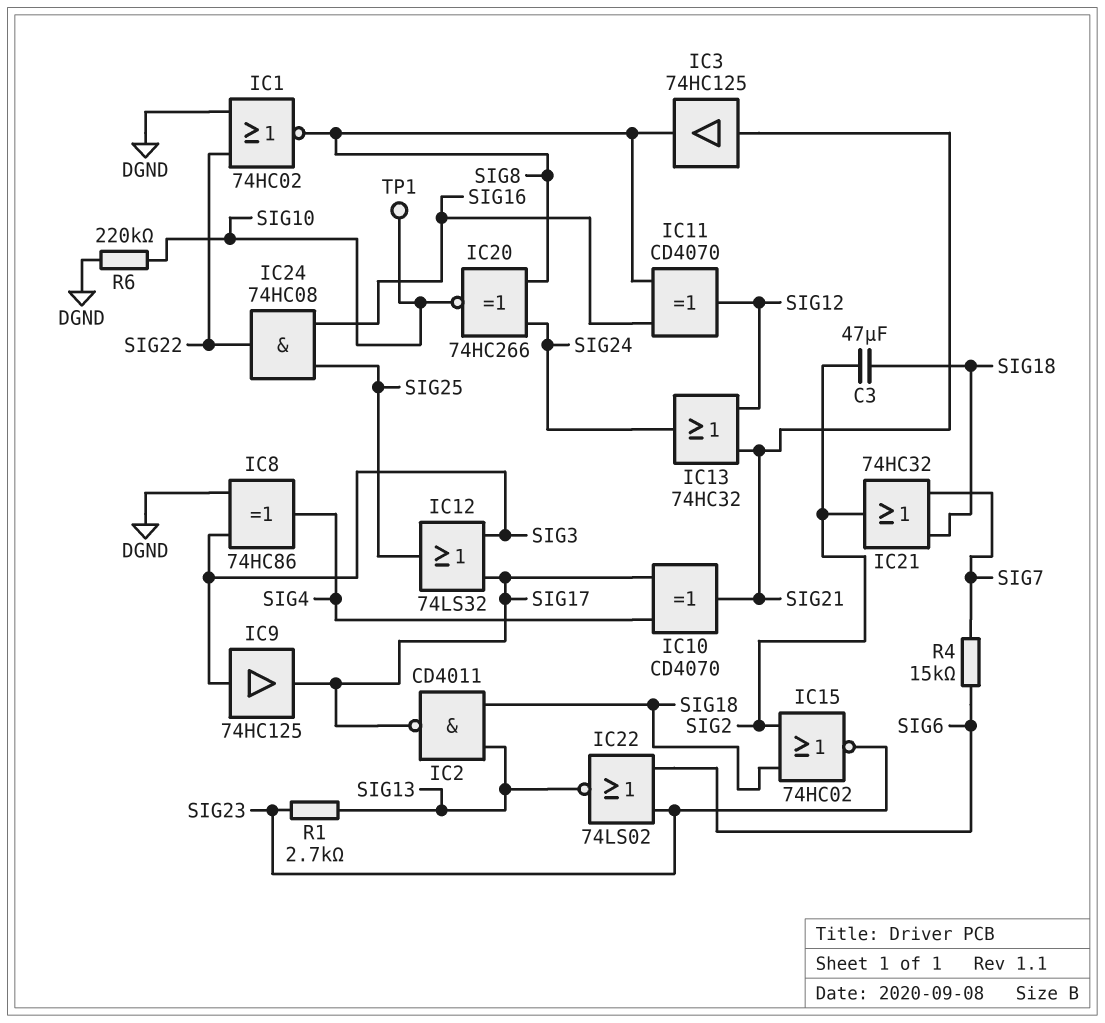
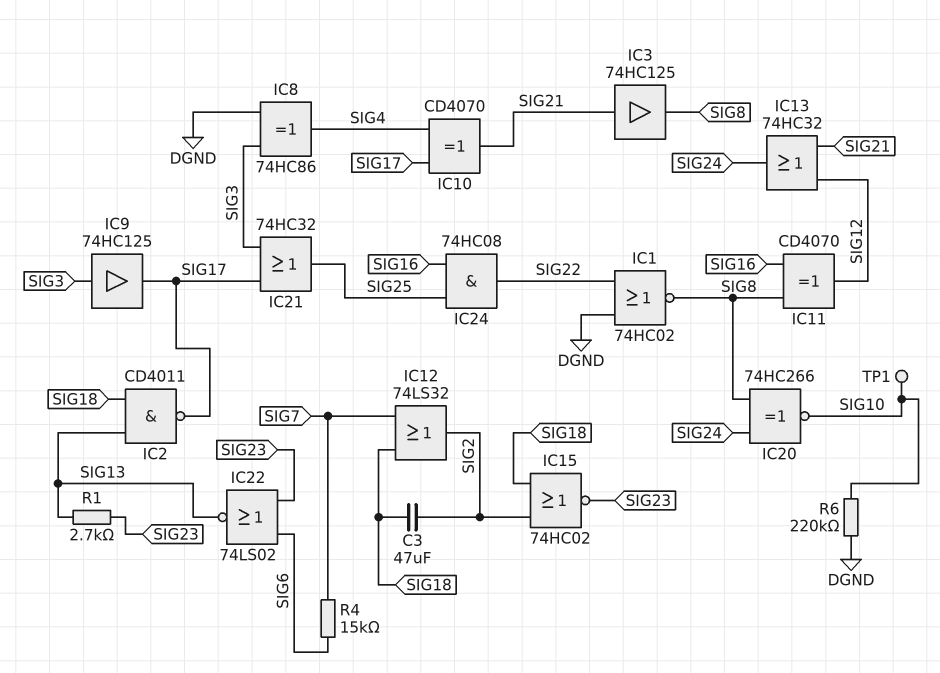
IC12: OR 74LS32 (in SIG3, in SIG17, out SIG25) -> OR 74LS32 (in SIG7, in SIG18, out SIG2)
IC21: OR 74HC32 (in SIG7, in SIG18, out SIG2) -> OR 74HC32 (in SIG3, in SIG17, out SIG25)

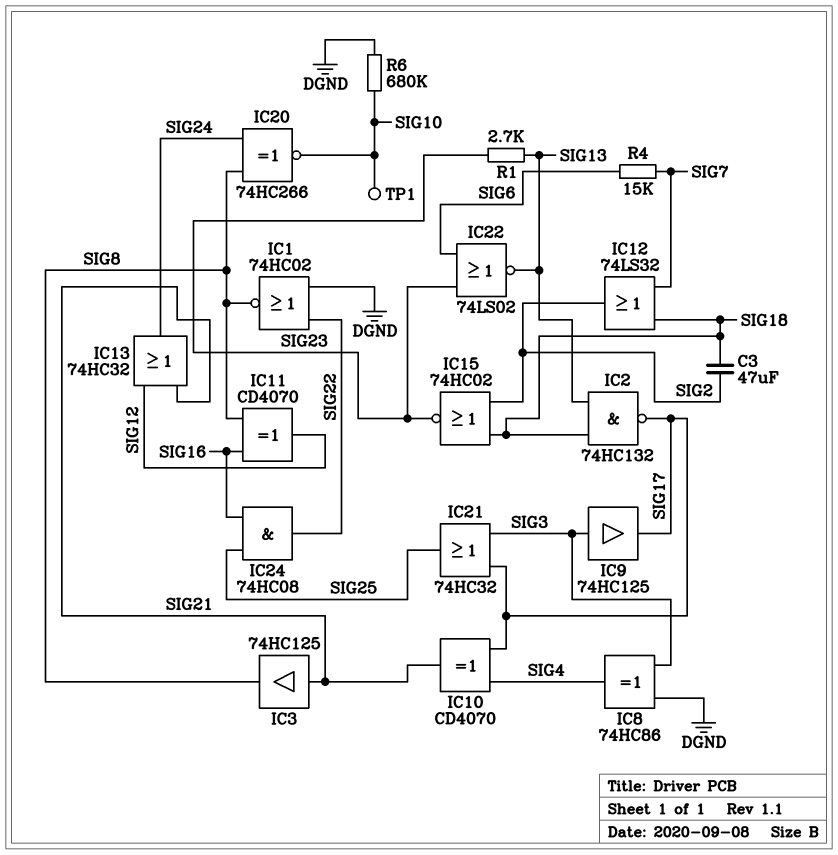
IC2: NAND CD4011 (in SIG13, in SIG18, out SIG17) -> NAND 74HC132 (in SIG13, in SIG18, out SIG17)
R6: 220k (DGND, SIG10) -> 680k (DGND, SIG10)

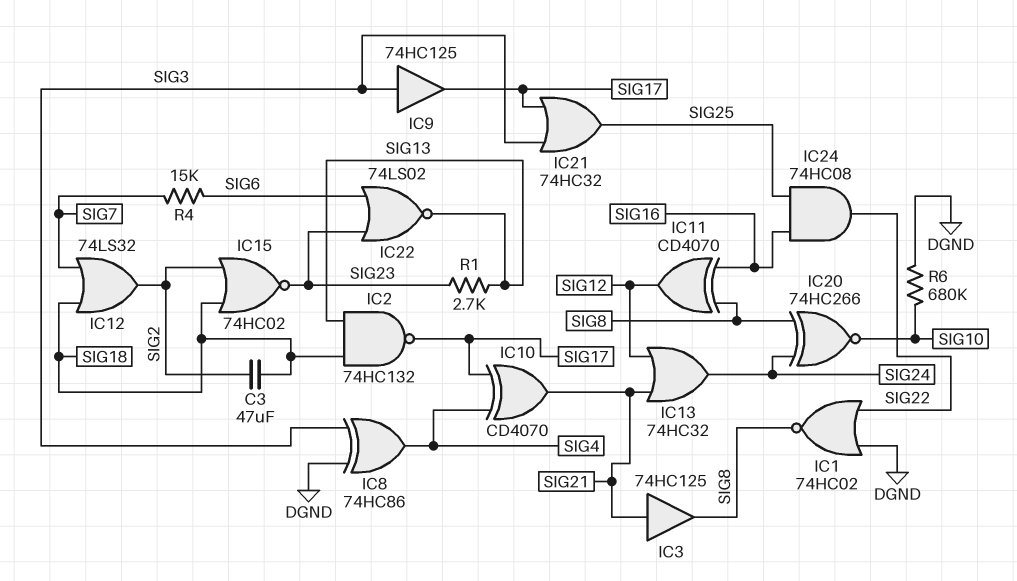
TP1: test point (SIG10) -> none

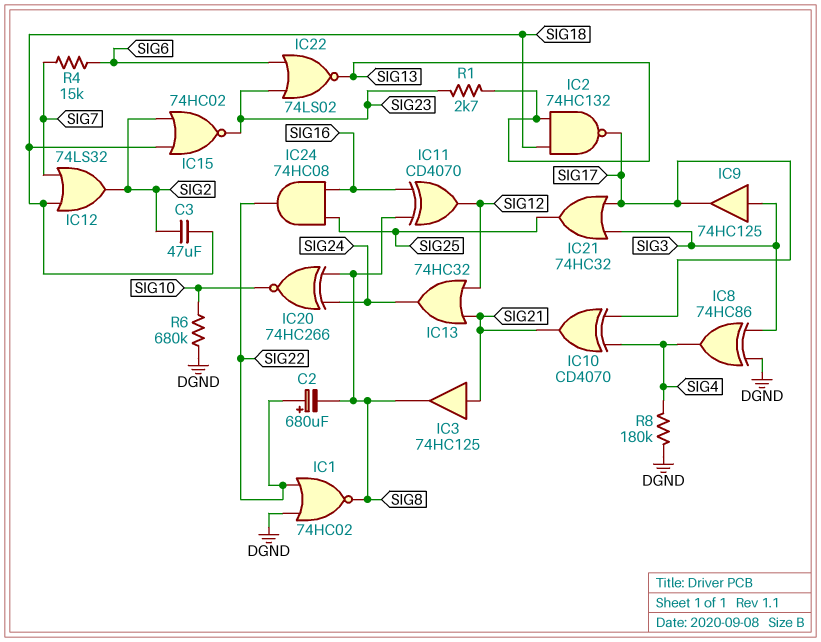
C2: none -> 680uF (plus SIG22, minus SIG8)
R8: none -> 180k (DGND, SIG4)

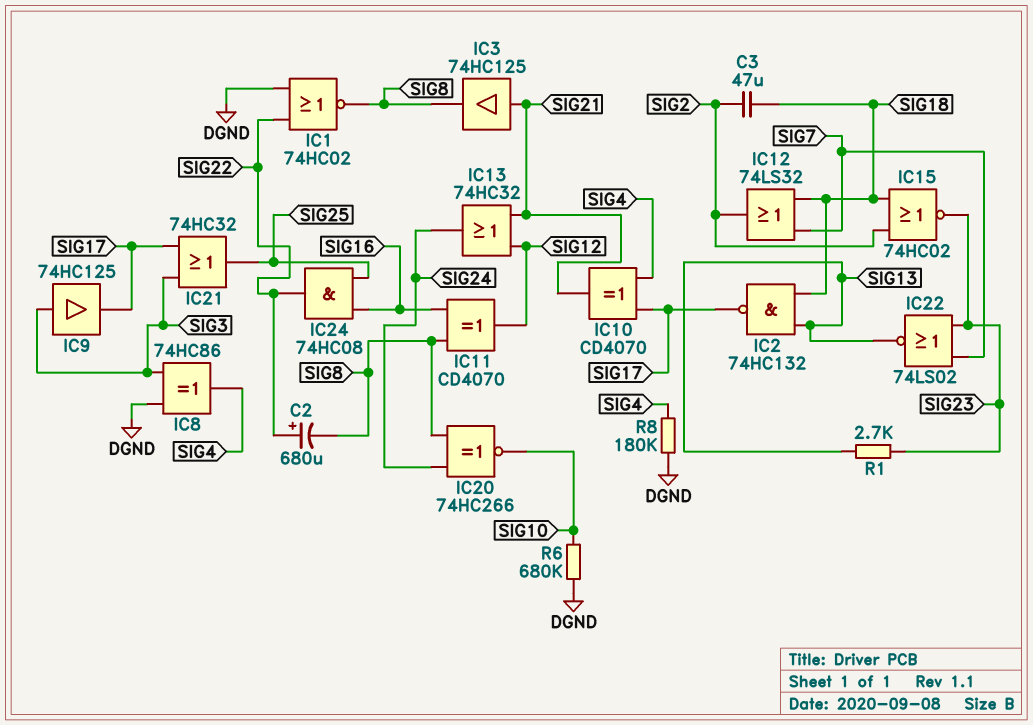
IC22: NOR 74LS02 (in SIG6, in SIG23, out SIG13) -> NOR 74LS02 (in SIG7, in SIG23, out SIG13)
R4: 15k (SIG6, SIG7) -> none

